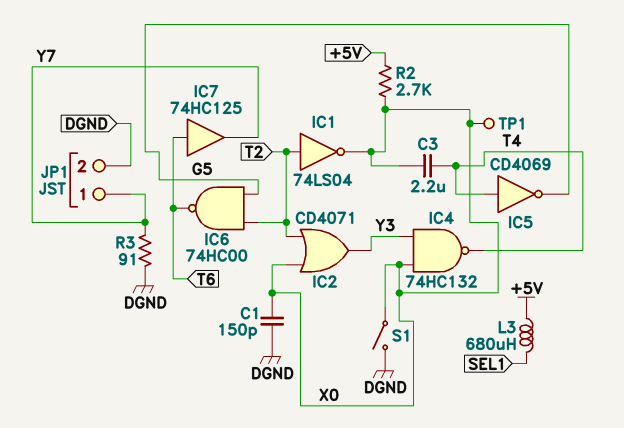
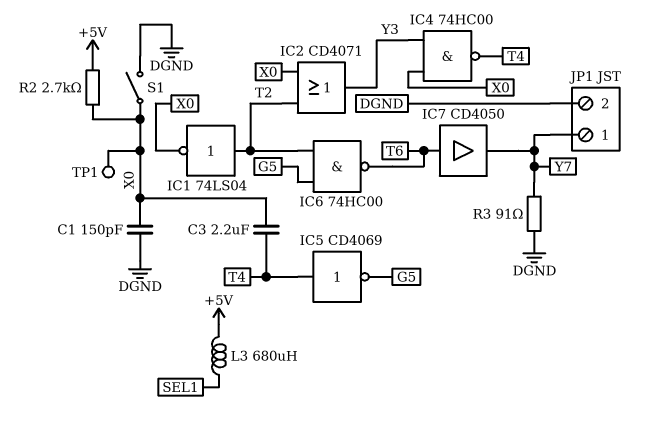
IC4: NAND 74HC132 (in X0, in Y3, out T4) -> NAND 74HC00 (in X0, in Y3, out T4)
IC7: buffer 74HC125 (in T6, out Y7) -> buffer CD4050 (in T6, out Y7)

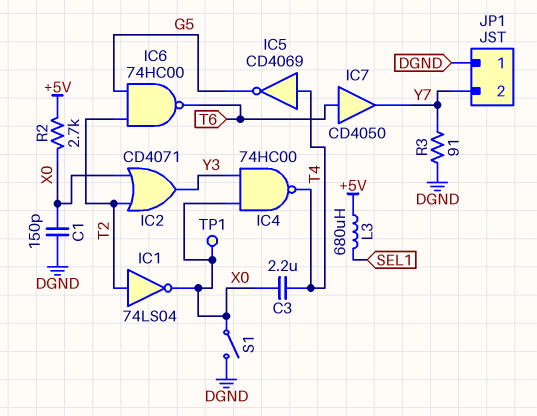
JP1 pin 1: Y7 -> DGND
JP1 pin 2: DGND -> Y7

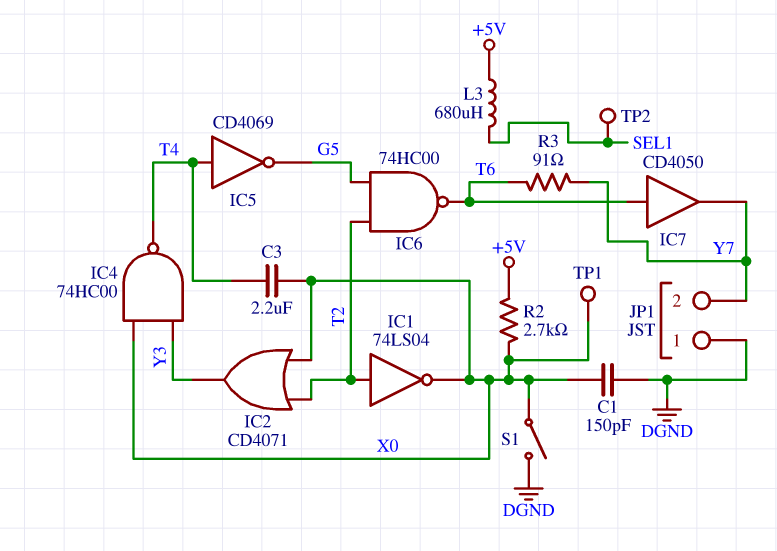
R3: 91 (DGND, Y7) -> 91 (T6, Y7)
TP2: none -> test point (SEL1)

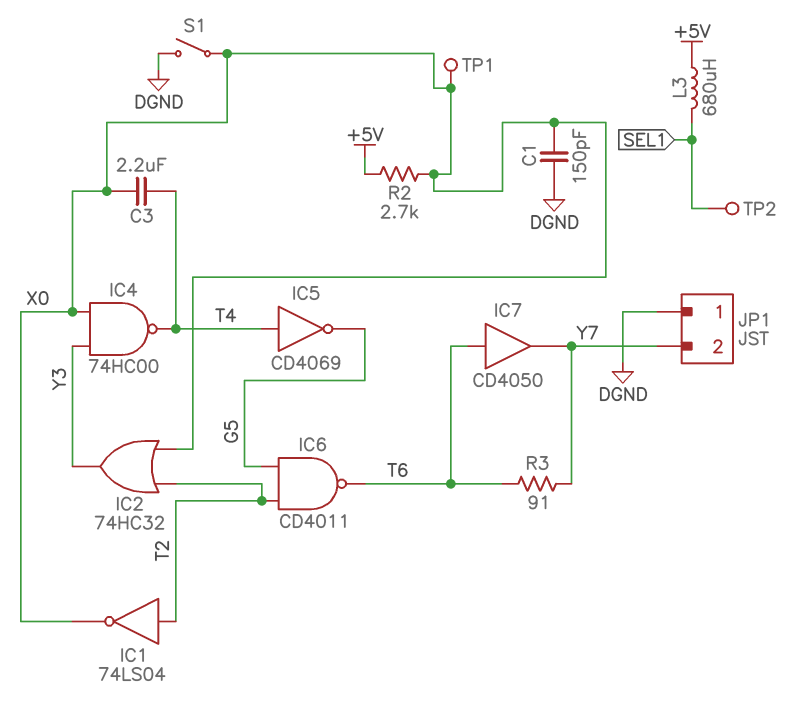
IC2: OR CD4071 (in T2, in X0, out Y3) -> OR 74HC32 (in T2, in X0, out Y3)
IC6: NAND 74HC00 (in G5, in T2, out T6) -> NAND CD4011 (in G5, in T2, out T6)

